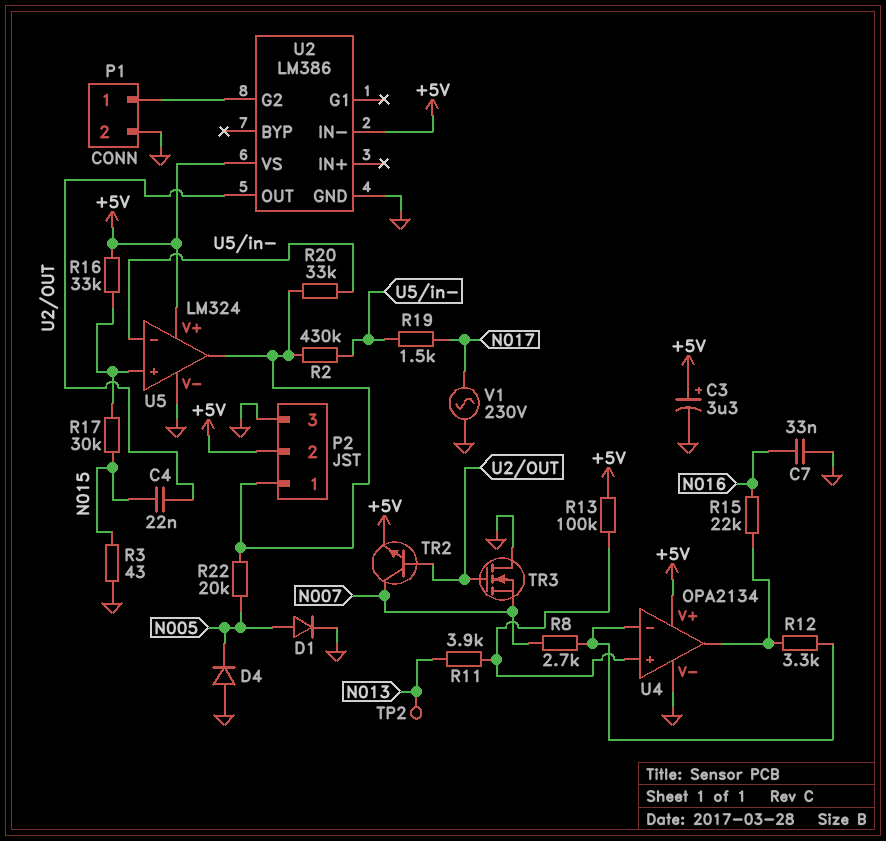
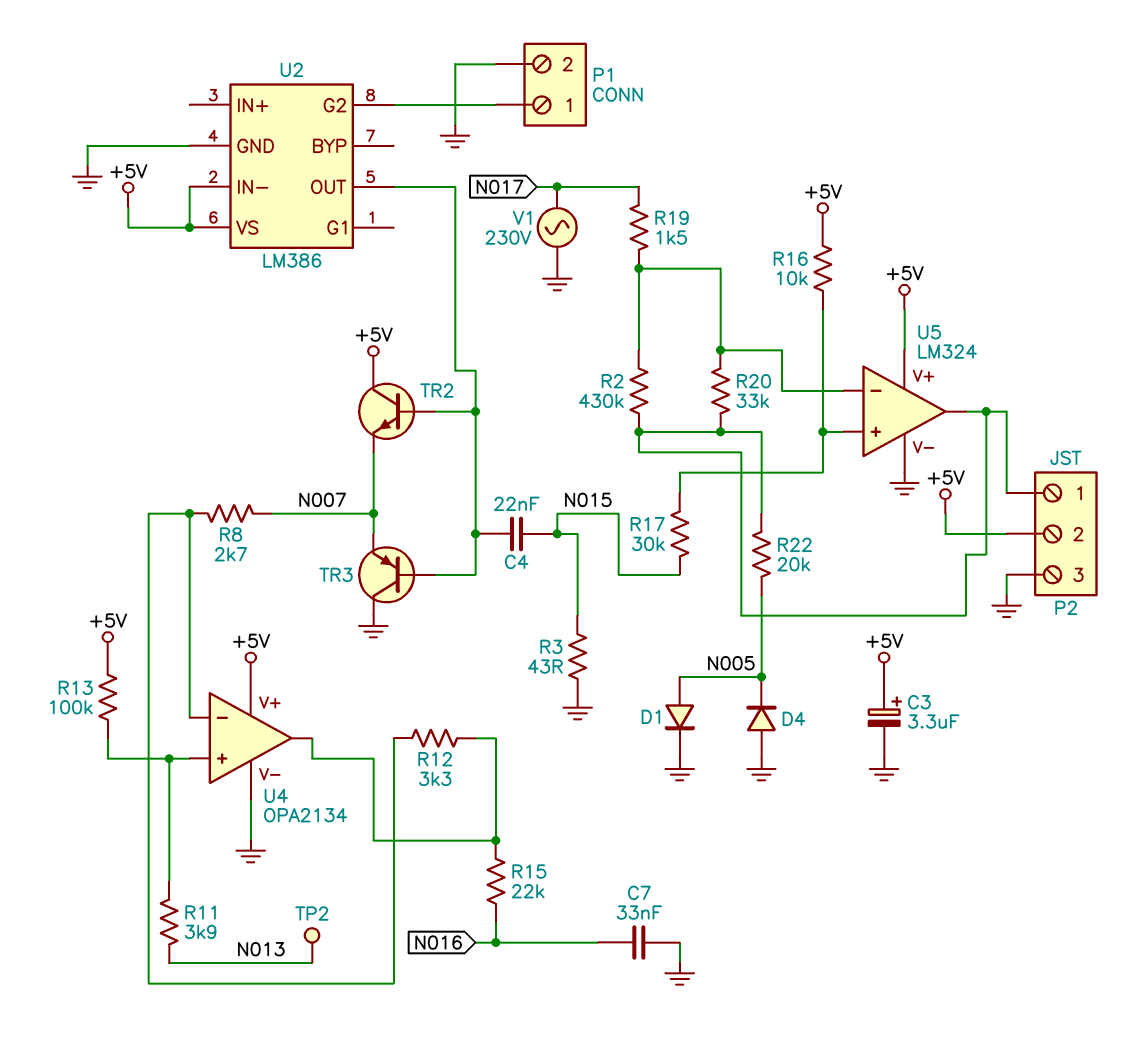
R16: 33k (+5V, U5/in+) -> 10k (+5V, U5/in+)
TR2: NPN (B U2/OUT, C N007, E +5V) -> NPN (B U2/OUT, C +5V, E N007)
TR3: NMOS (G U2/OUT, D GND, S N007) -> PNP (B U2/OUT, C GND, E N007)

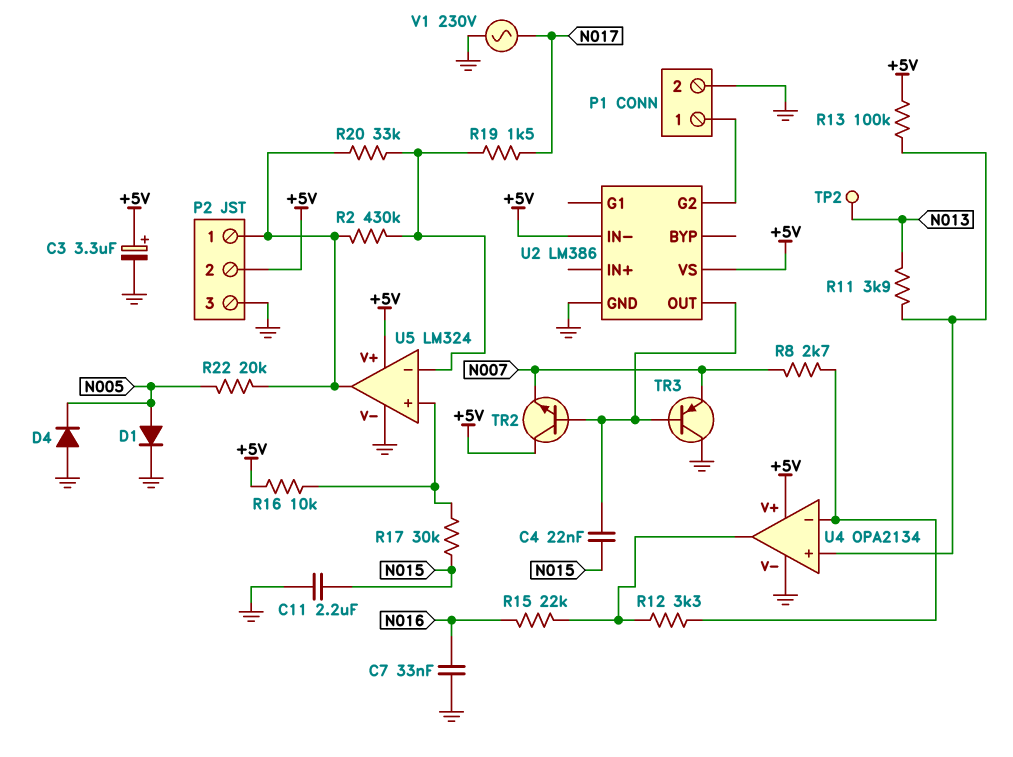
C11: none -> 2.2uF (GND, N015)
R3: 43 (GND, N015) -> none

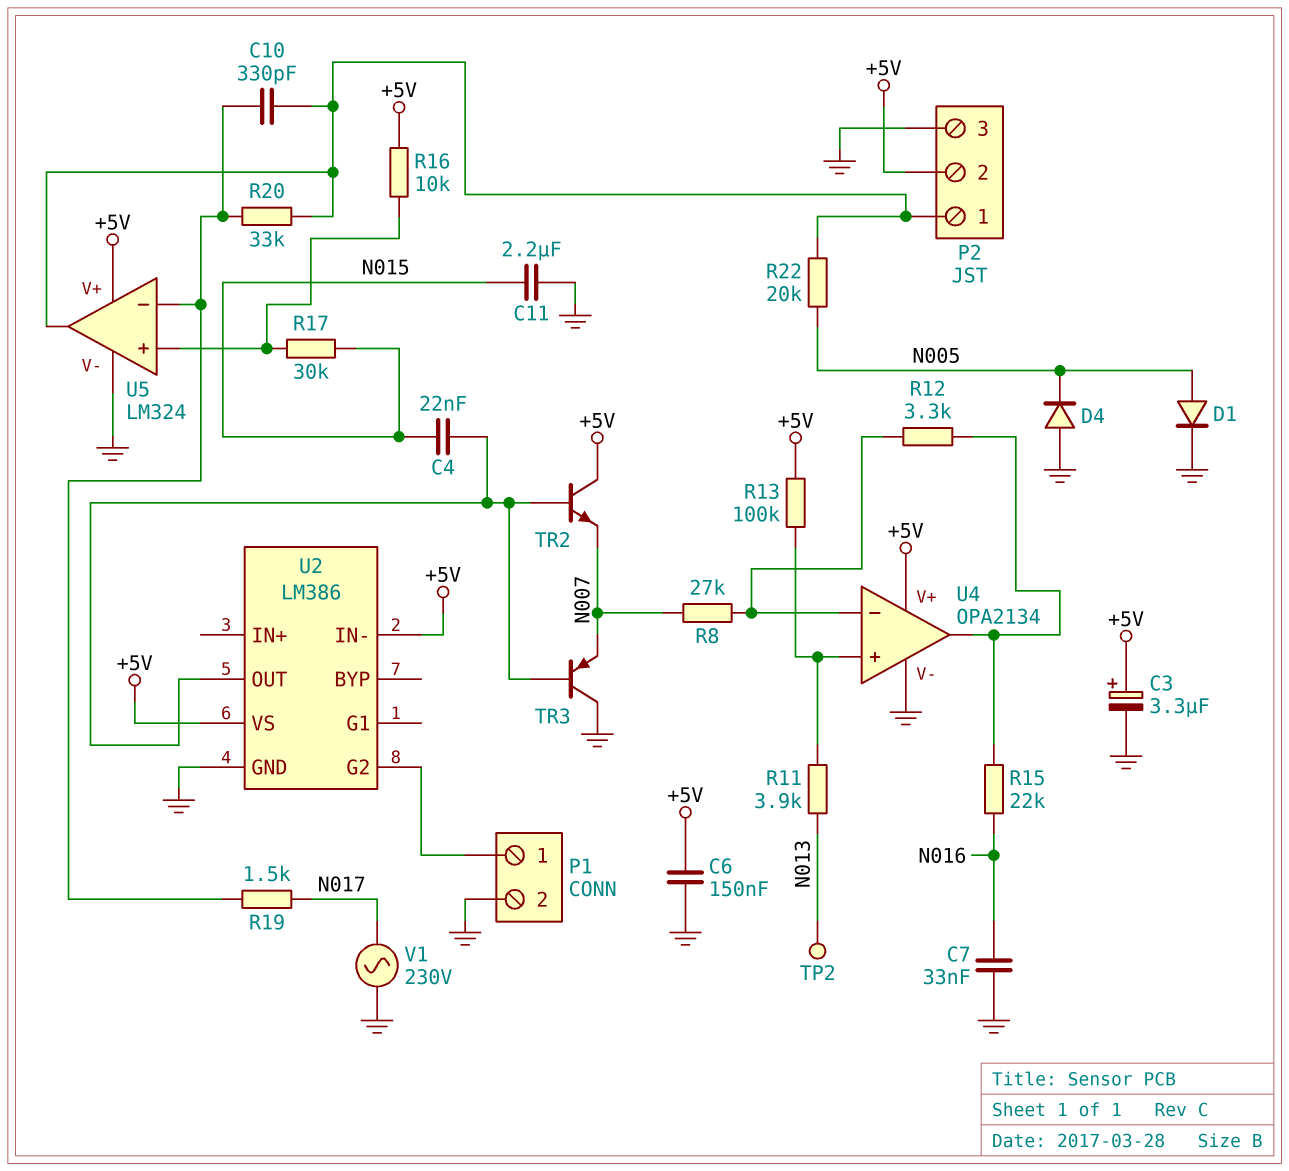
C6: none -> 150nF (+5V, GND)
C10: none -> 330pF (P2/1, U5/in-)
R2: 430k (P2/1, U5/in-) -> none
R8: 2.7k (N007, U4/in-) -> 27k (N007, U4/in-)

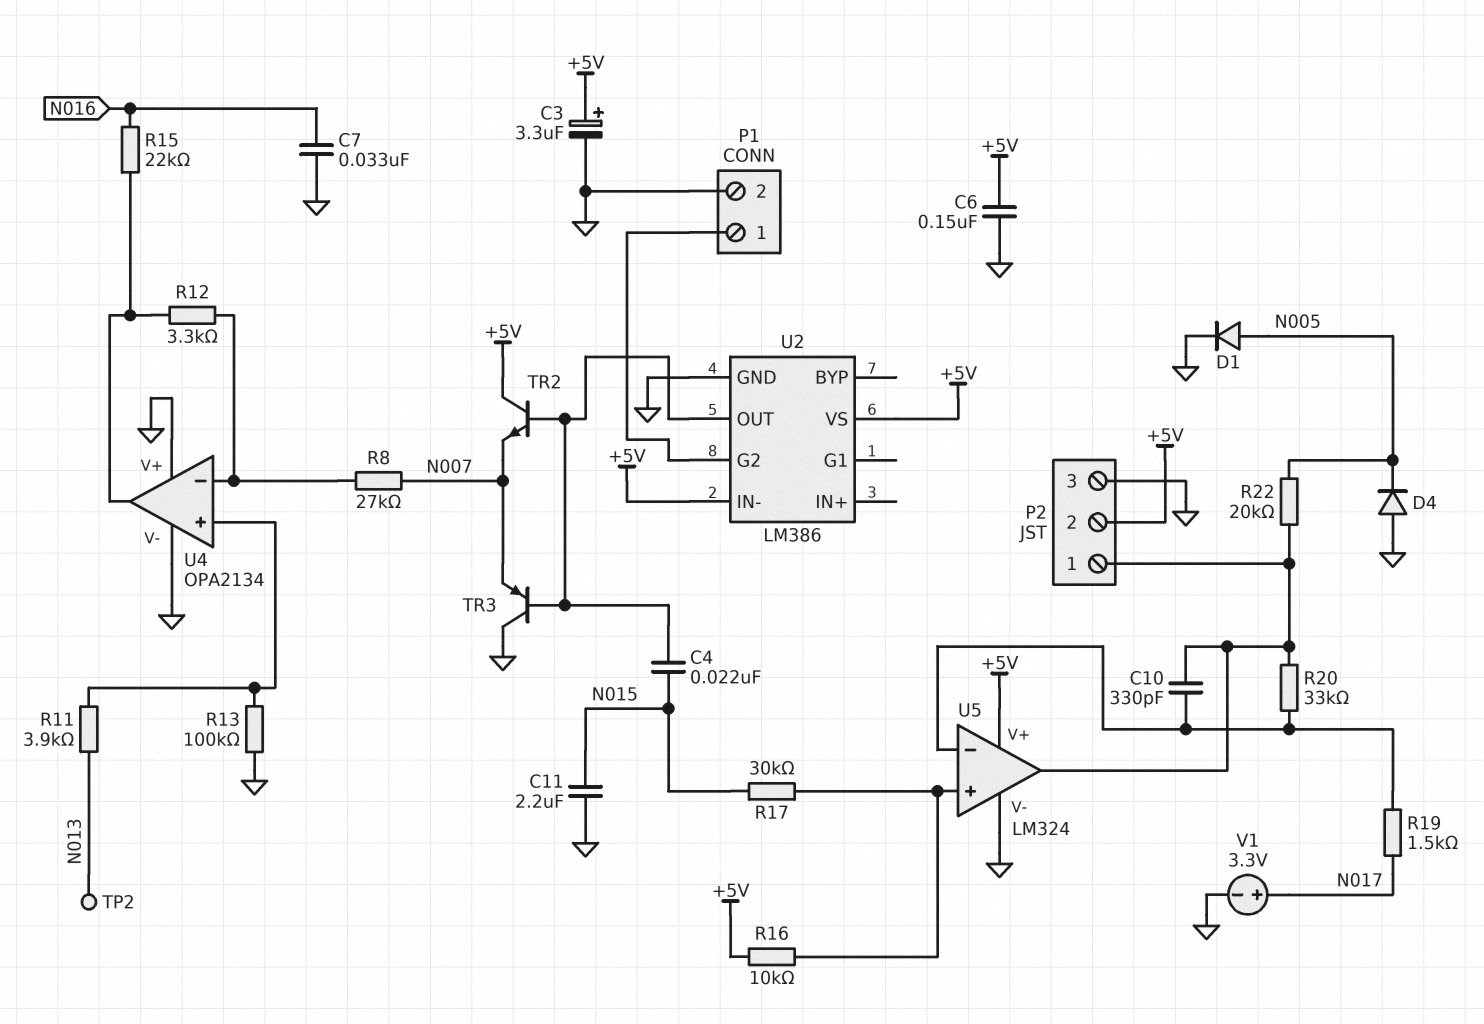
R13: 100k (+5V, U4/in+) -> 100k (GND, U4/in+)
U4 pin V+: +5V -> GND
V1: AC 230V (GND, N017) -> 3.3V (plus N017, minus GND)

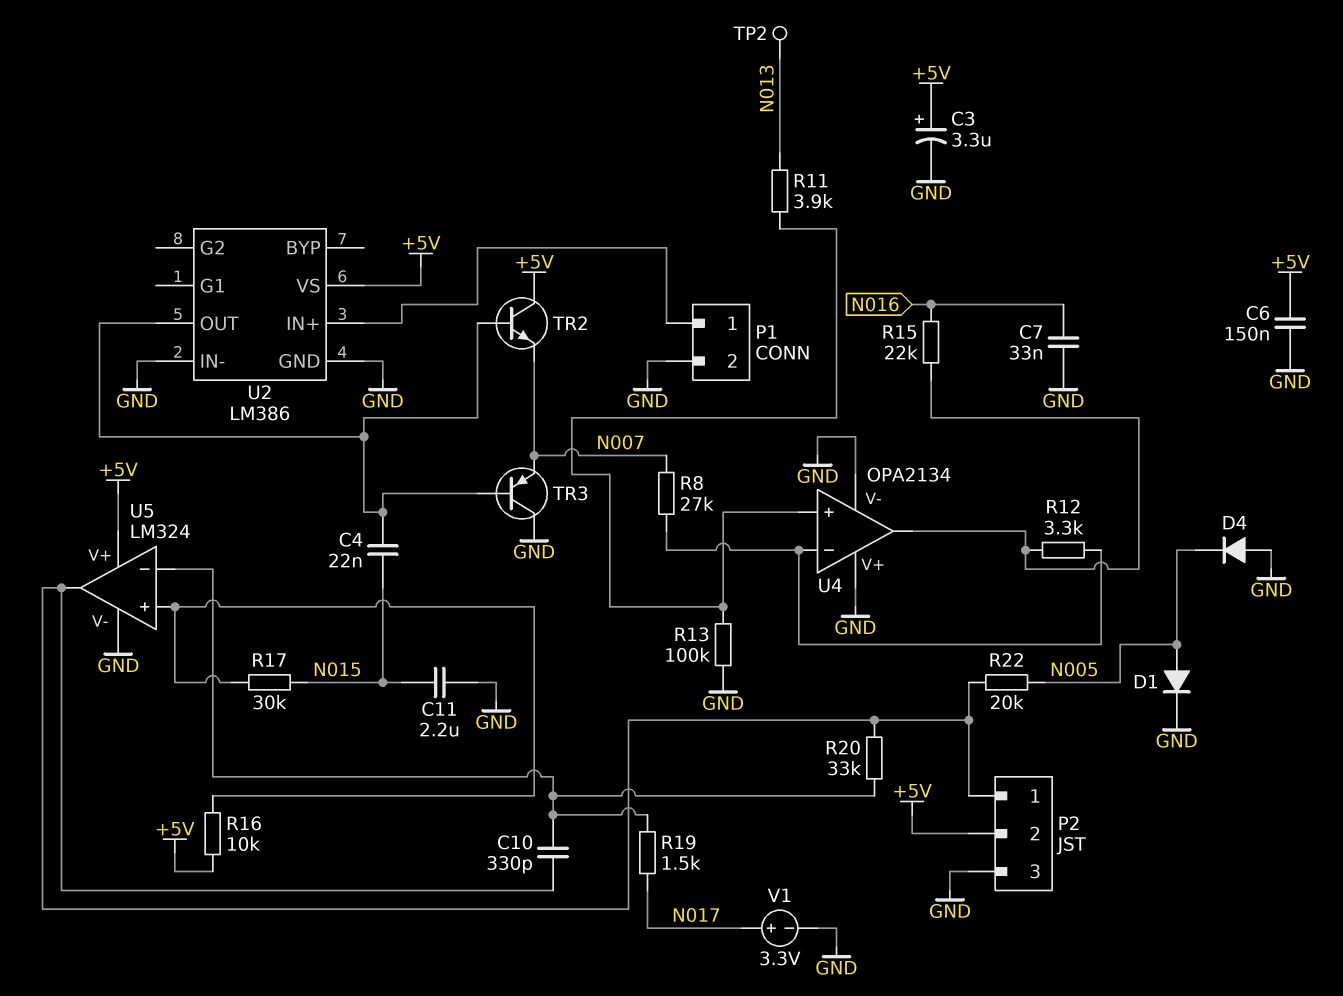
U2 pin G2: P1/1 -> none
U2 pin IN+: none -> P1/1
U2 pin IN-: +5V -> GND

